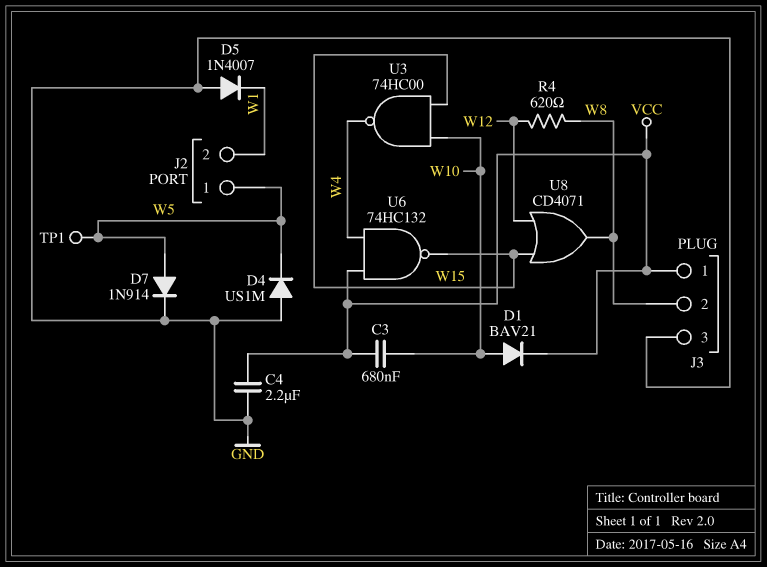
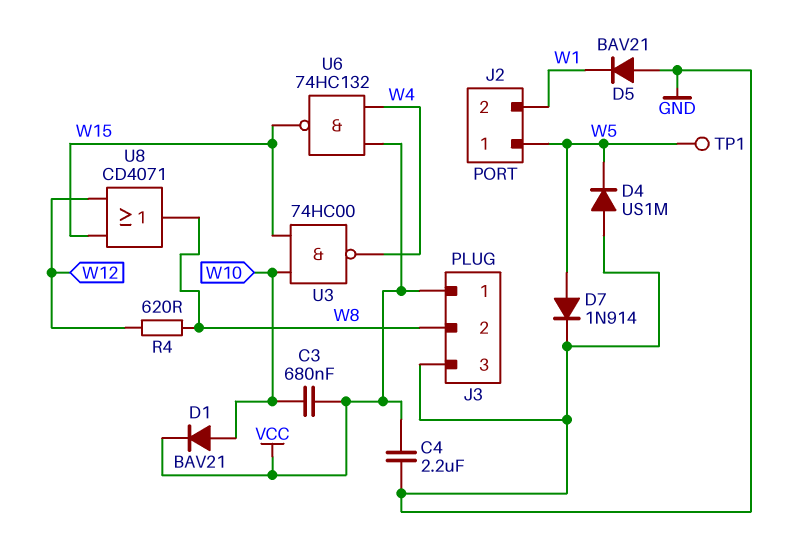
D5: diode 1N4007 (A GND, K W1) -> diode BAV21 (A GND, K W1)

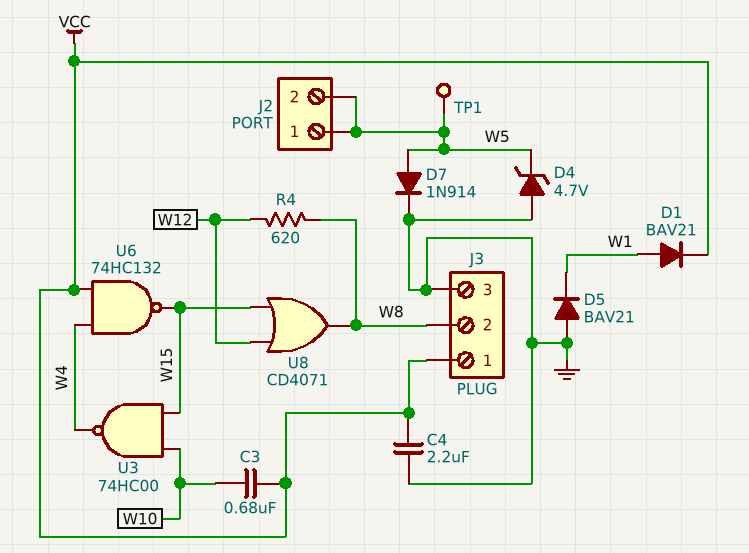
D1: diode BAV21 (A W10, K VCC) -> diode BAV21 (A W1, K VCC)
D4: diode US1M (A GND, K W5) -> zener 4.7V (A GND, K W5)
J2 pin 2: W1 -> W5

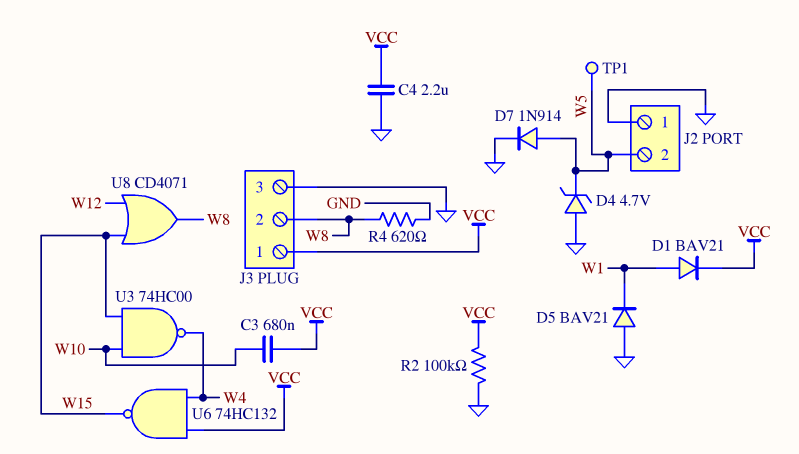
J2 pin 1: W5 -> GND
R2: none -> 100k (GND, VCC)
R4: 620 (W8, W12) -> 620 (GND, W8)

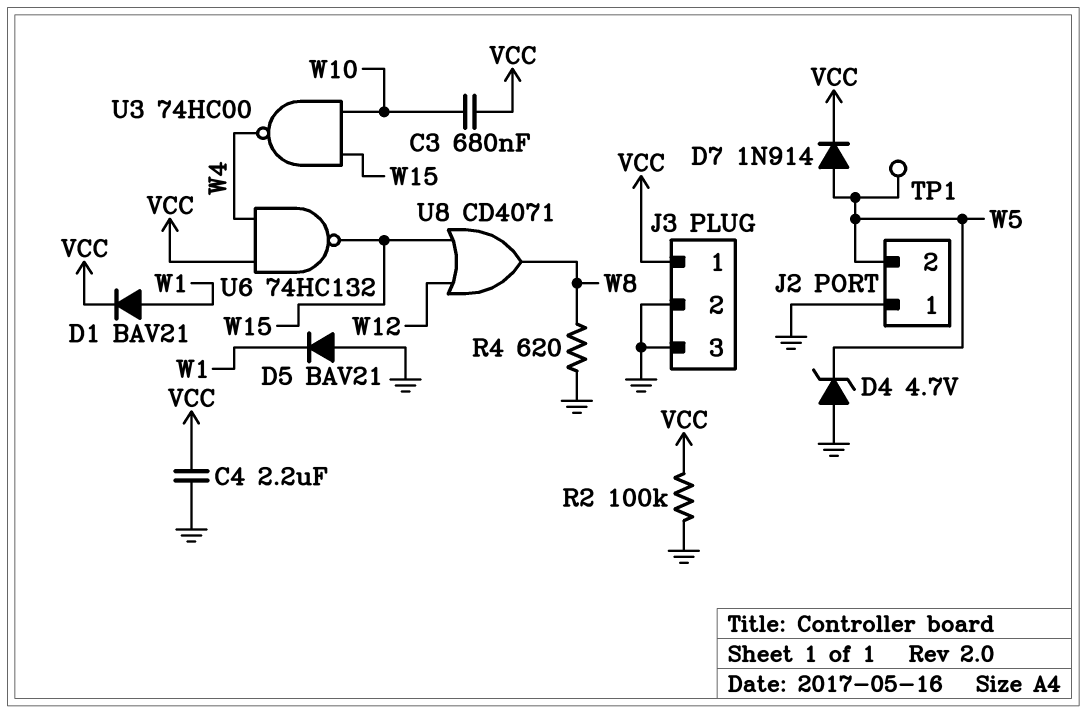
D7: diode 1N914 (A W5, K GND) -> diode 1N914 (A W5, K VCC)
J3 pin 2: W8 -> GND

